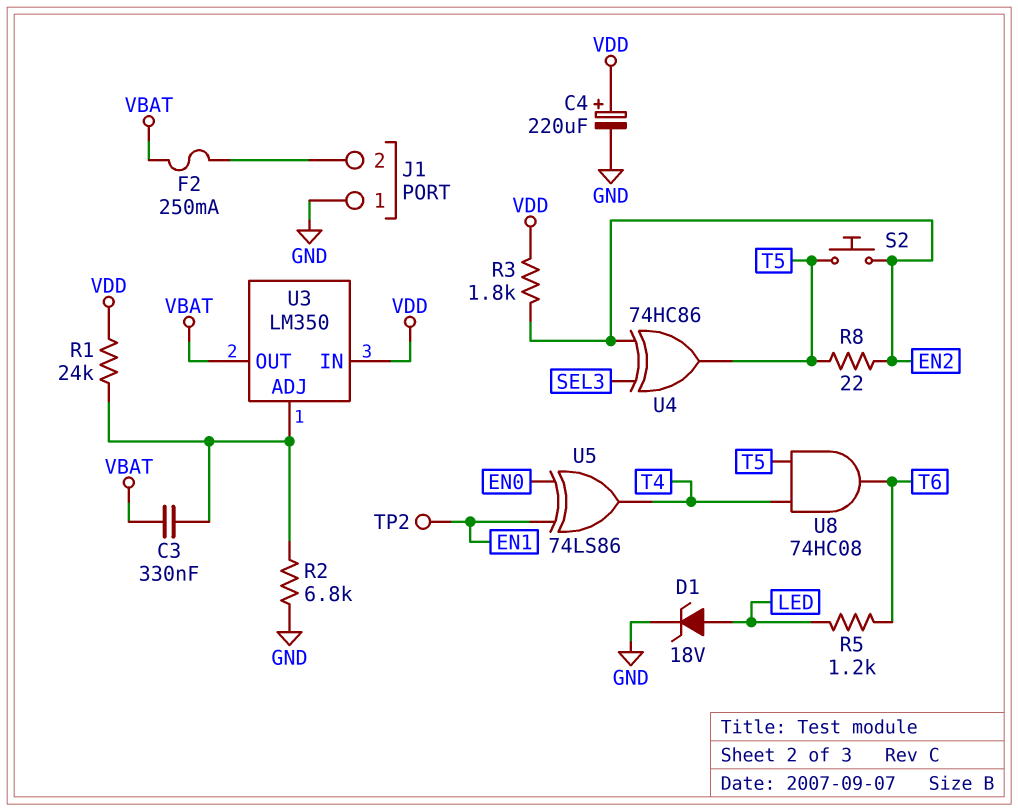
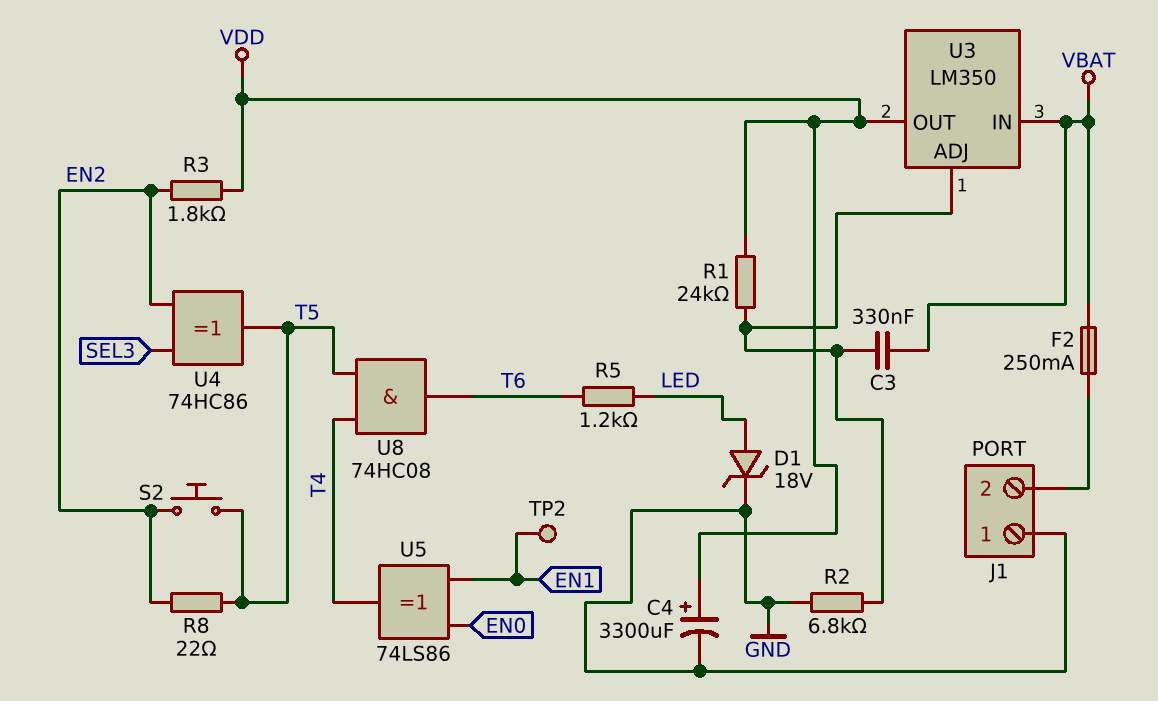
C4: 220uF (plus VDD, minus GND) -> 3300uF (plus VDD, minus GND)
U3 pin IN: VDD -> VBAT
U3 pin OUT: VBAT -> VDD

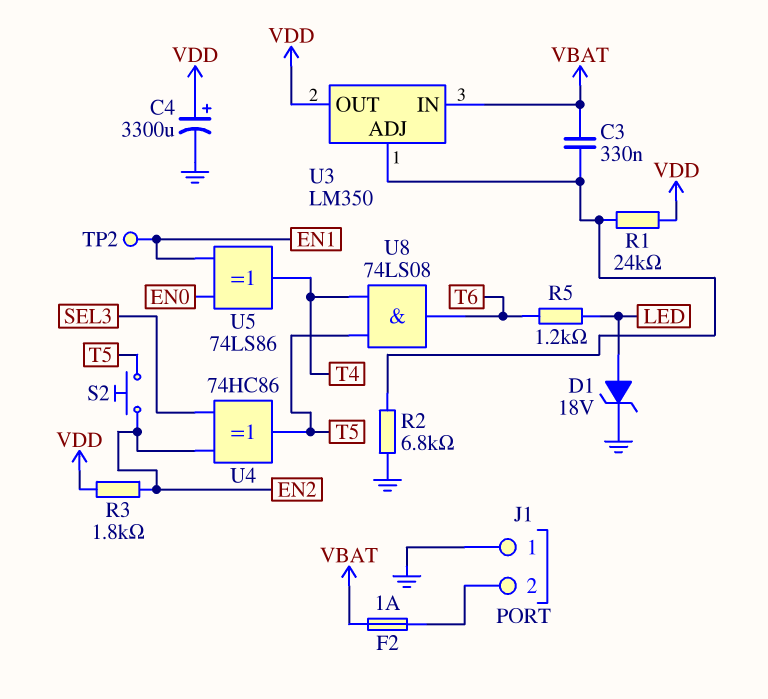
F2: 250mA (J1/2, VBAT) -> 1A (J1/2, VBAT)
R8: 22 (EN2, T5) -> none
U8: AND 74HC08 (in T4, in T5, out T6) -> AND 74LS08 (in T4, in T5, out T6)

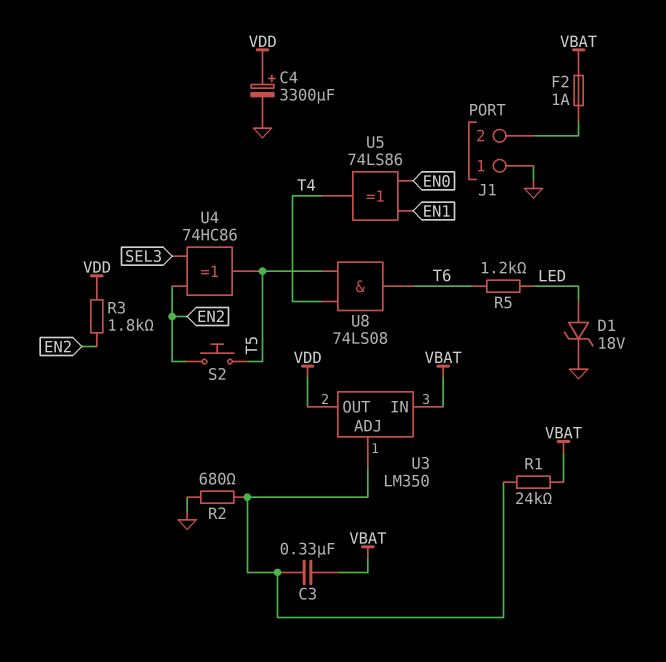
R1: 24k (U3/ADJ, VDD) -> 24k (U3/ADJ, VBAT)
R2: 6.8k (GND, U3/ADJ) -> 680 (GND, U3/ADJ)
TP2: test point (EN1) -> none

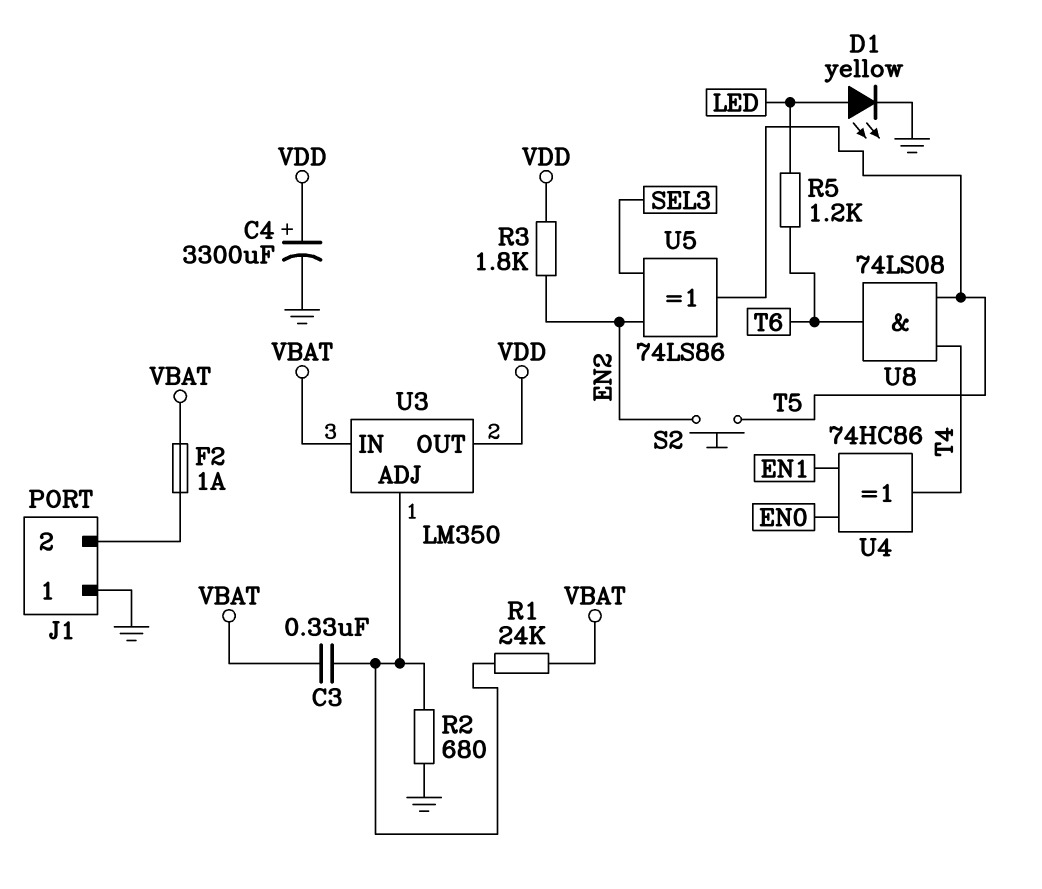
D1: zener 18V (A LED, K GND) -> LED yellow (A LED, K GND)
U4: XOR 74HC86 (in EN2, in SEL3, out T5) -> XOR 74HC86 (in EN0, in EN1, out T4)
U5: XOR 74LS86 (in EN0, in EN1, out T4) -> XOR 74LS86 (in EN2, in SEL3, out T5)

